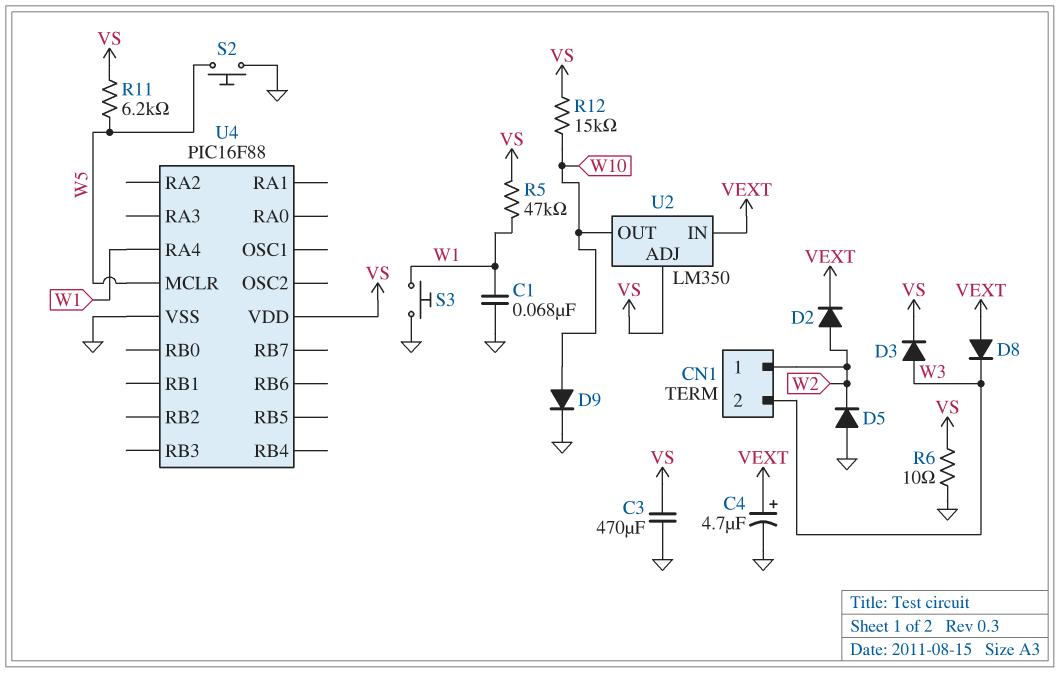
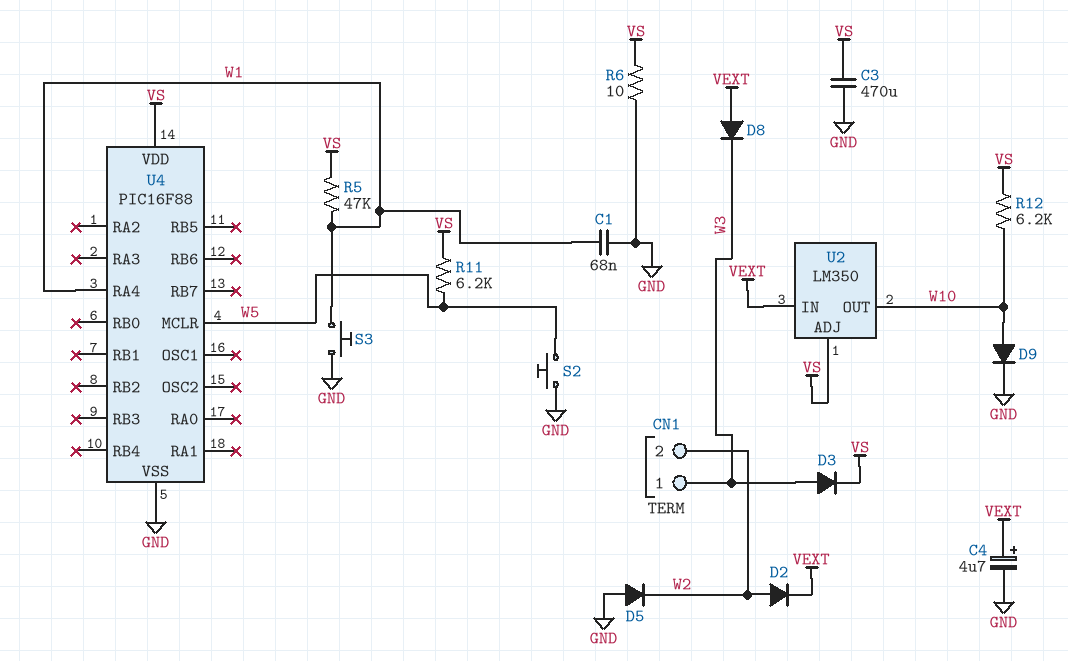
CN1 pin 1: W2 -> W3
CN1 pin 2: W3 -> W2
R12: 15k (VS, W10) -> 6.2k (VS, W10)

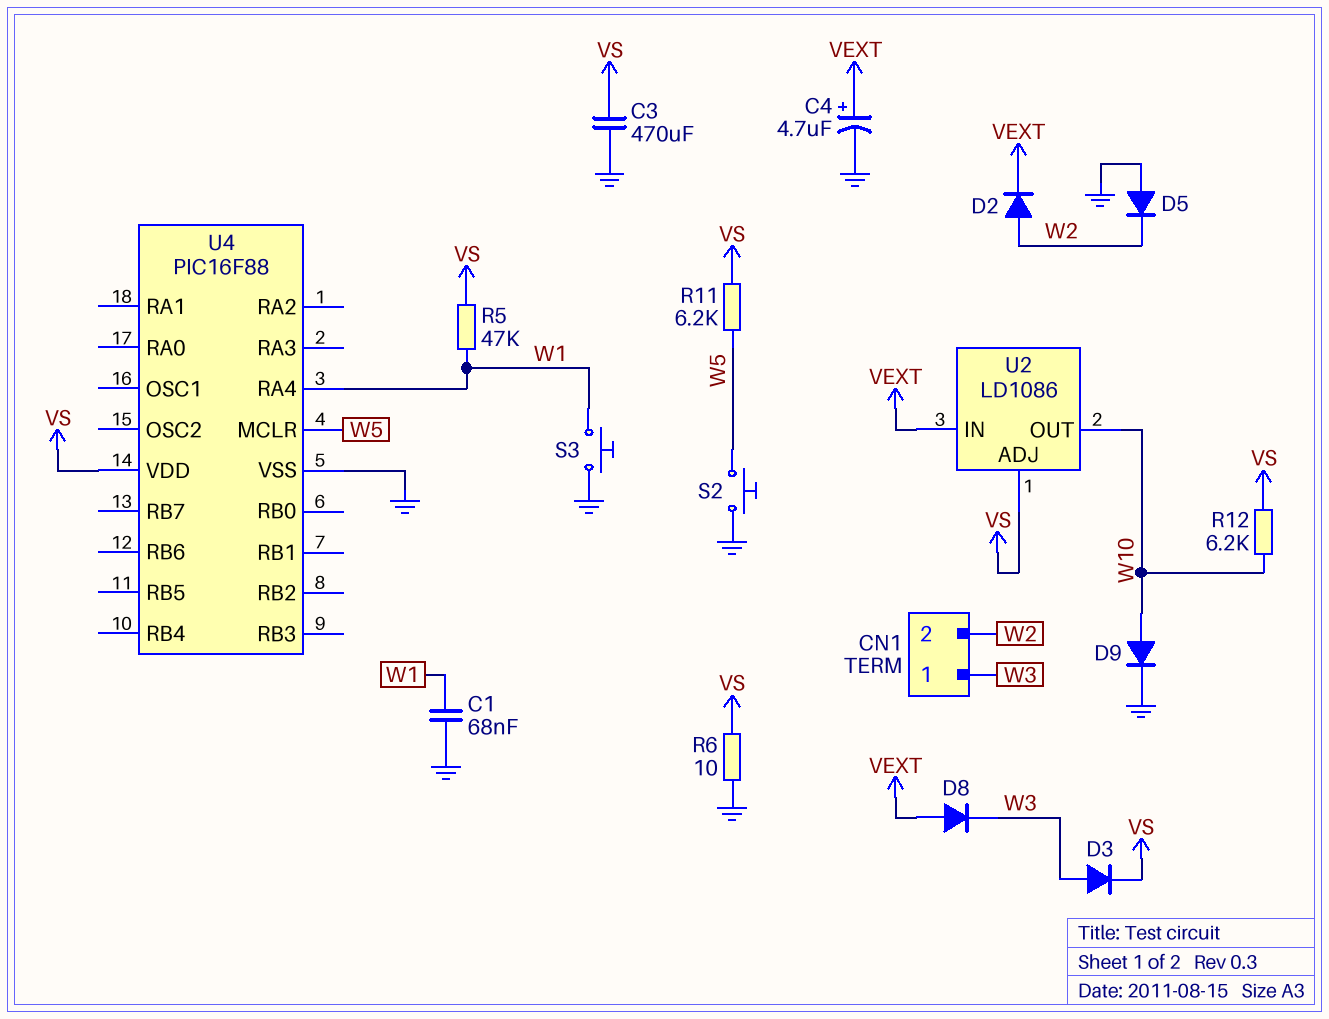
U2: LM350 -> LD1086

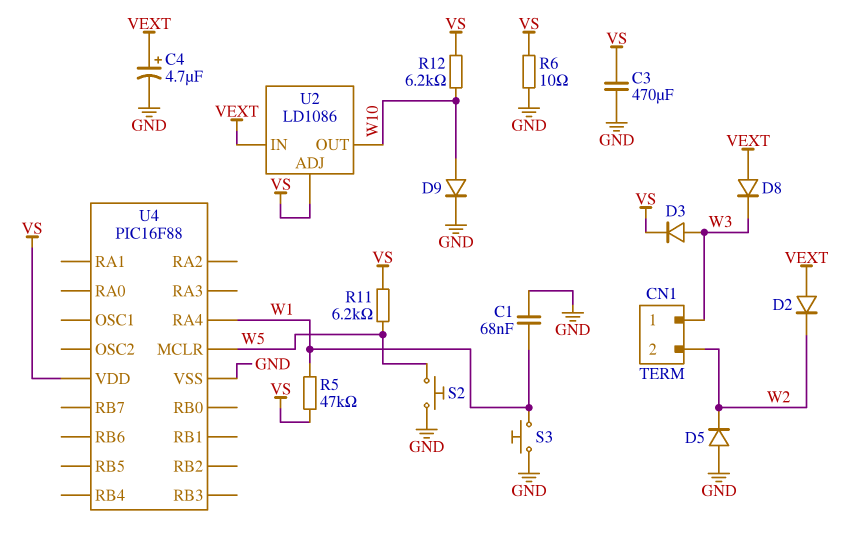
D2: diode (A W2, K VEXT) -> diode (A VEXT, K W2)

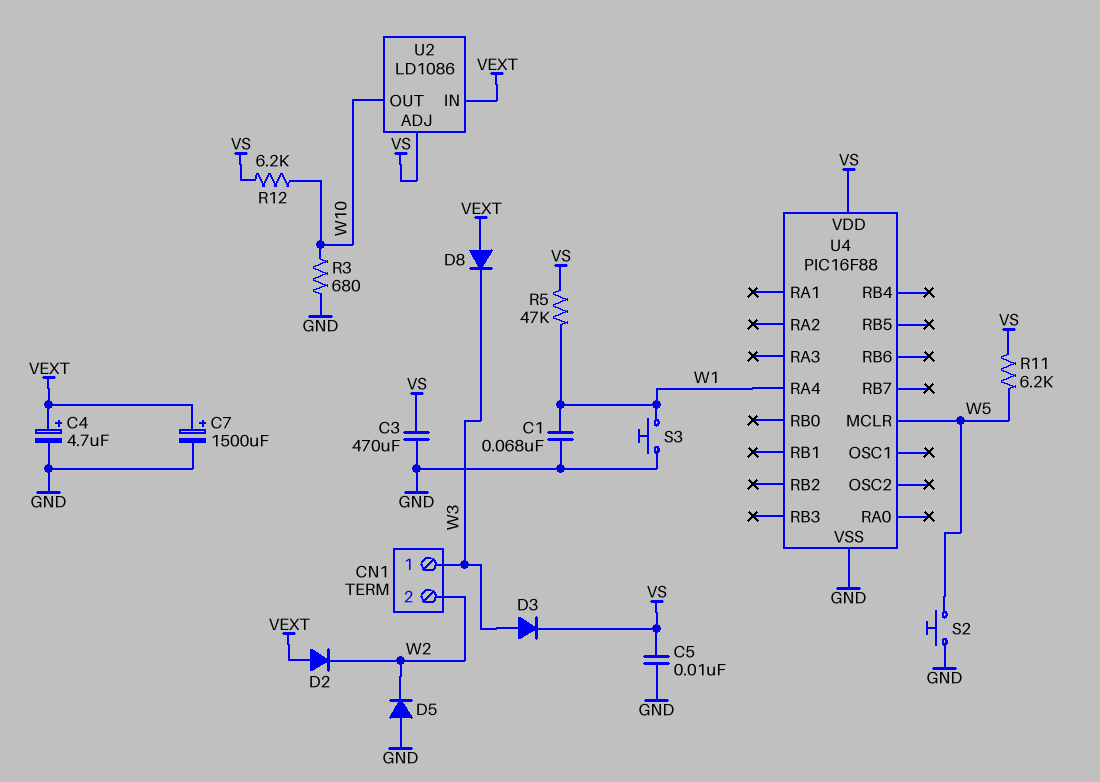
C5: none -> 10nF (GND, VS)
C7: none -> 1500uF (plus VEXT, minus GND)
D9: diode (A W10, K GND) -> none
R3: none -> 680 (GND, W10)
R6: 10 (GND, VS) -> none

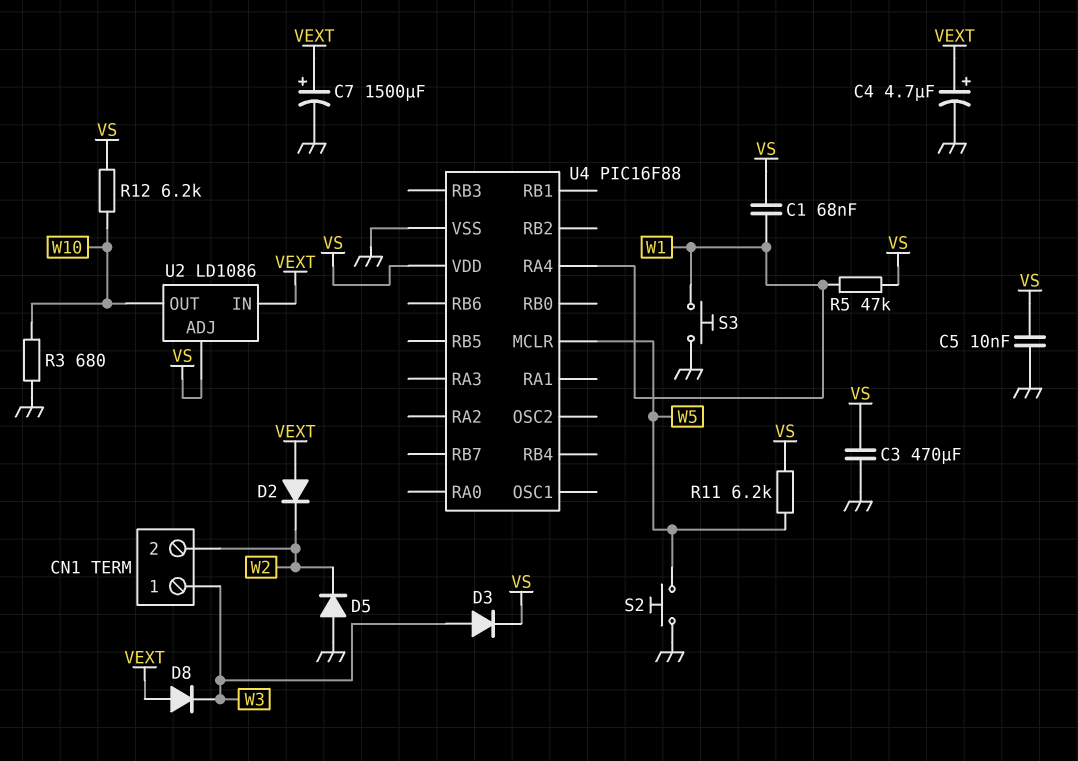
C1: 68nF (GND, W1) -> 68nF (VS, W1)

